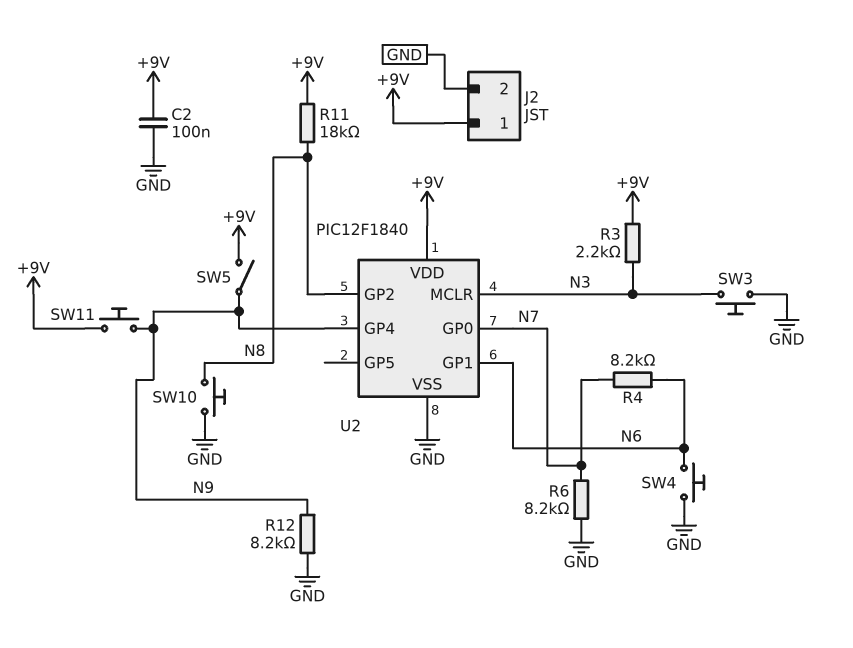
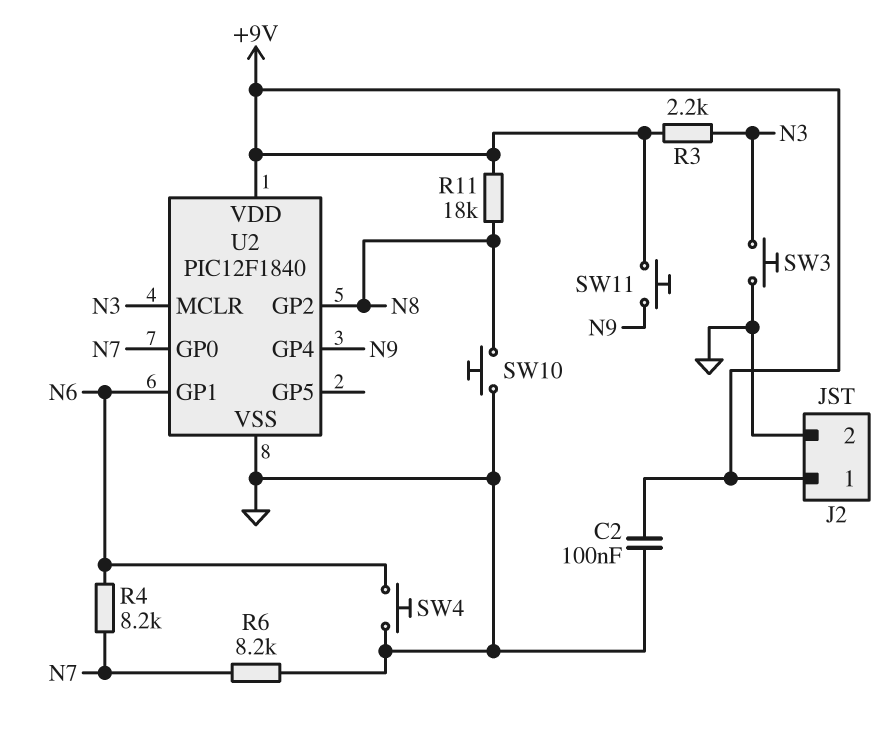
R12: 8.2k (GND, N9) -> none
SW5: switch (+9V, N9) -> none

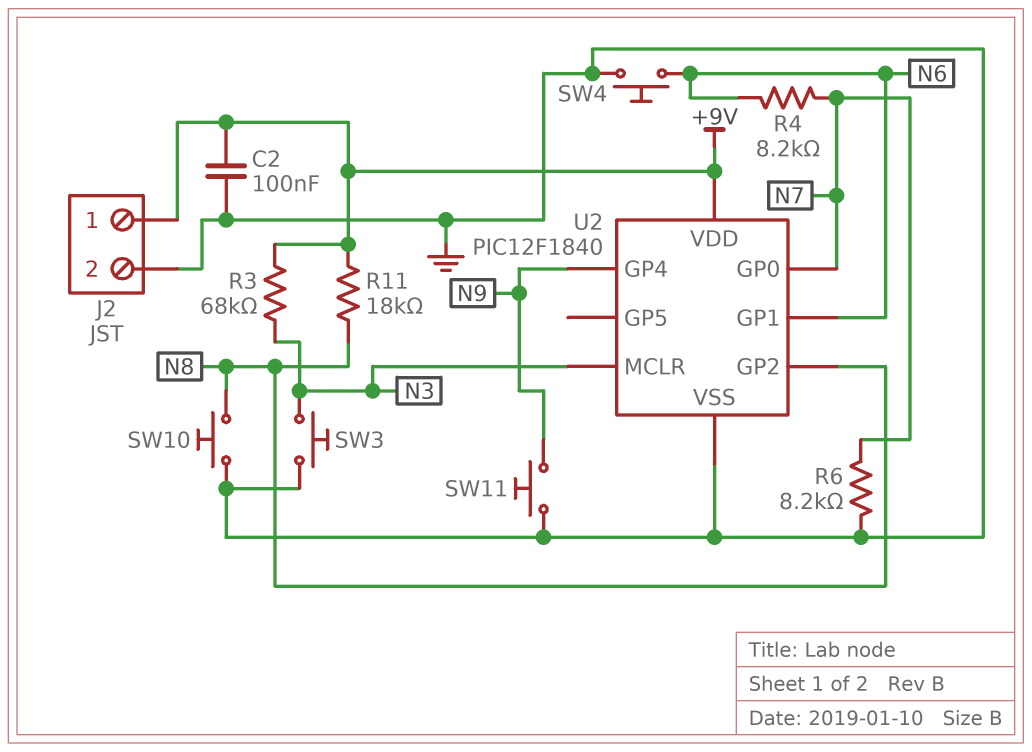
R3: 2.2k (+9V, N3) -> 68k (+9V, N3)
SW11: button (+9V, N9) -> button (GND, N9)

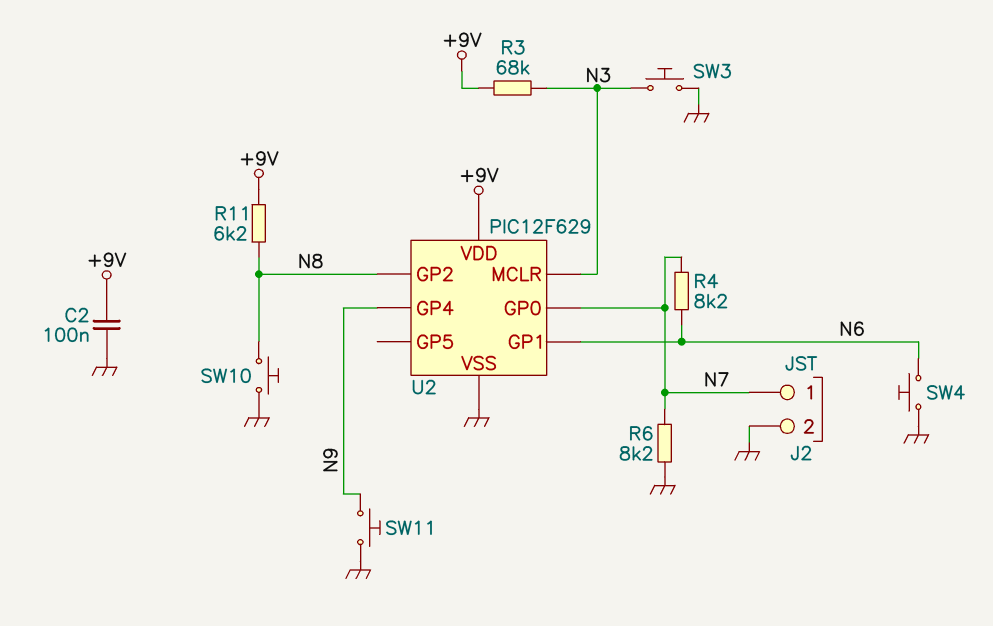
J2 pin 1: +9V -> N7
R11: 18k (+9V, N8) -> 6.2k (+9V, N8)
U2: PIC12F1840 -> PIC12F629

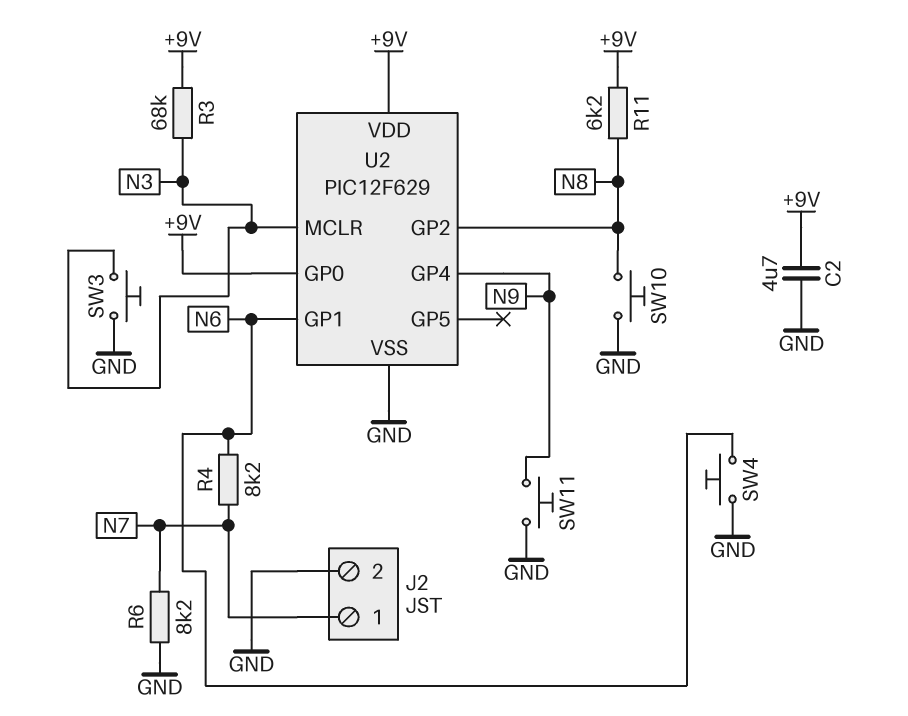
C2: 100nF (+9V, GND) -> 4.7uF (+9V, GND)
U2 pin GP0: N7 -> +9V

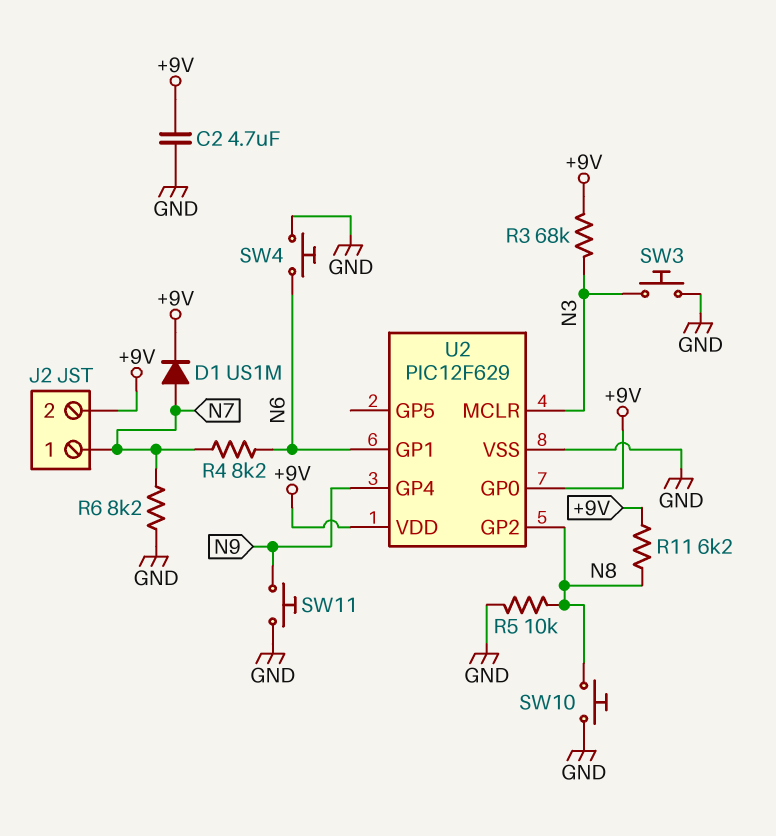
D1: none -> diode US1M (A N7, K +9V)
J2 pin 2: GND -> +9V
R5: none -> 10k (GND, N8)

